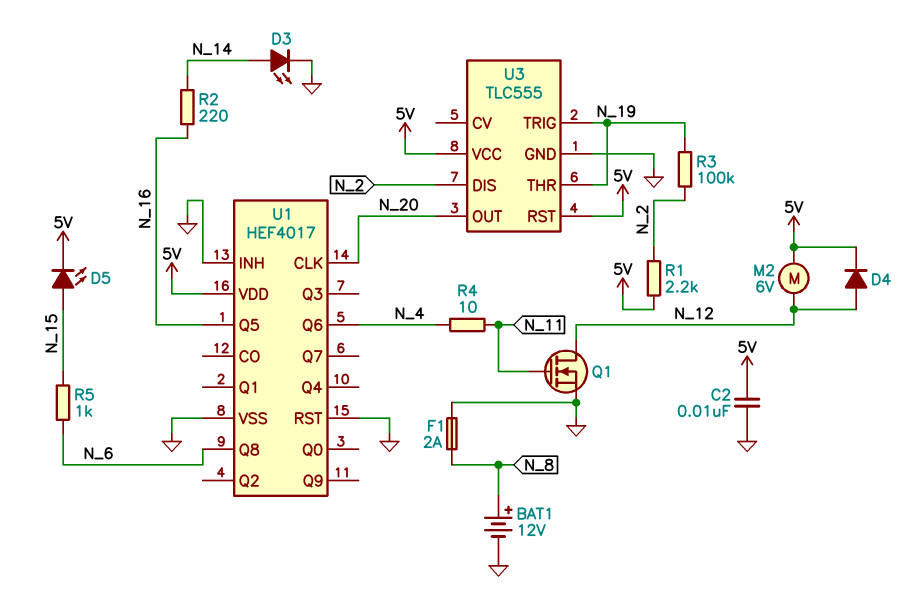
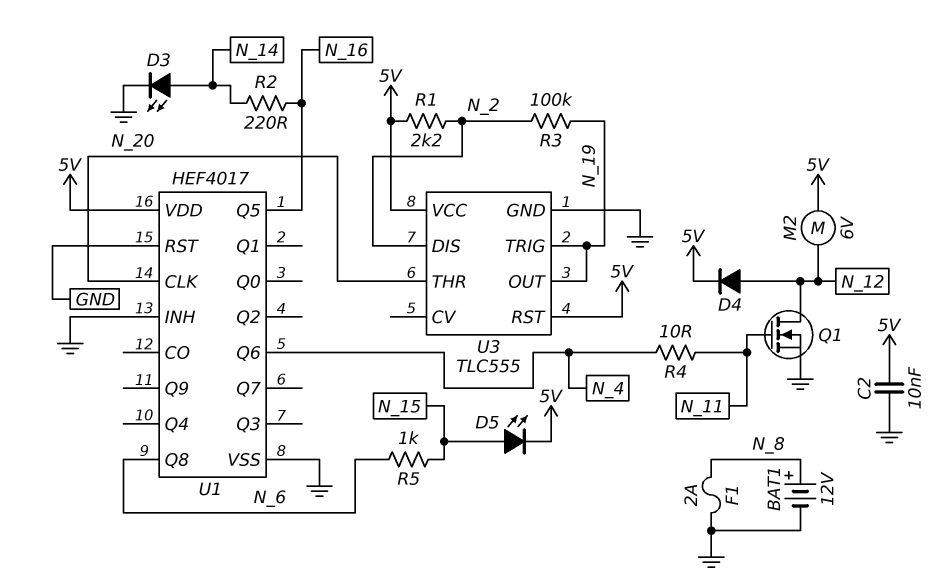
U3 pin OUT: N_20 -> N_19
U3 pin THR: N_19 -> N_20

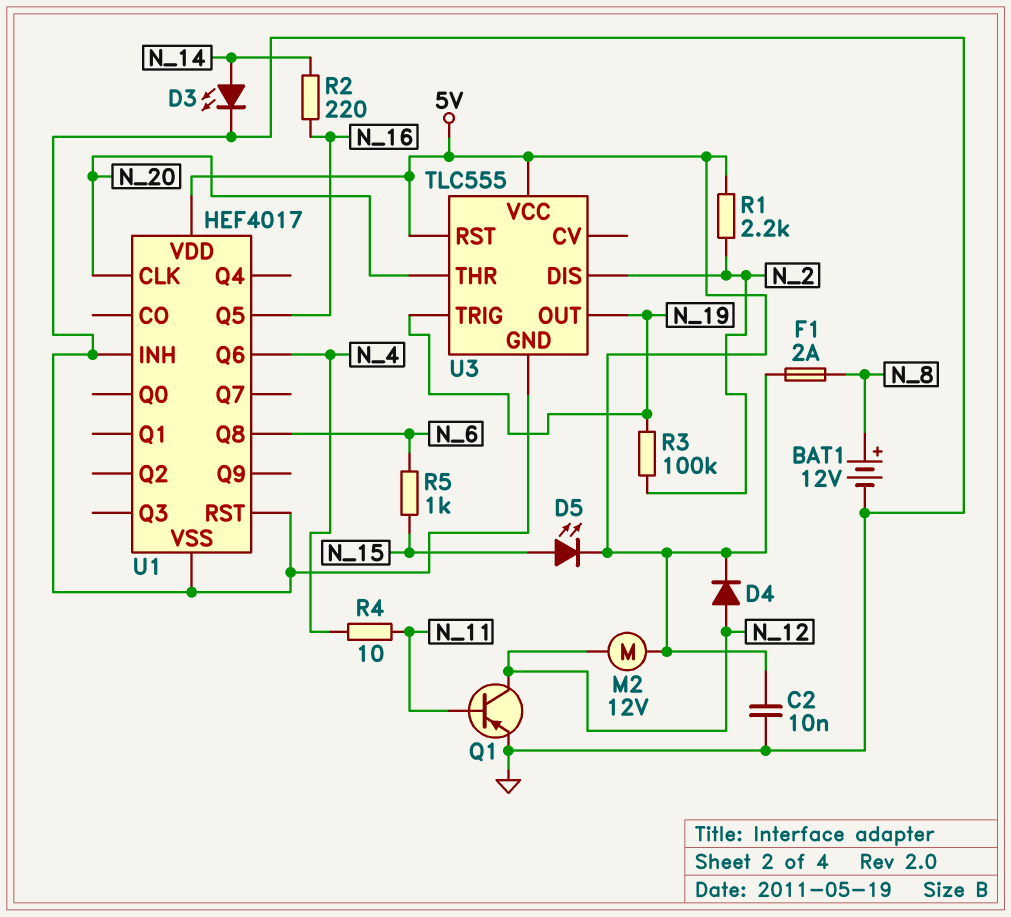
F1: 2A (GND, N_8) -> 2A (5V, N_8)
M2: motor 6V (5V, N_12) -> motor 12V (5V, N_12)
Q1: NMOS (G N_11, D N_12, S GND) -> PNP (B N_11, C N_12, E GND)

